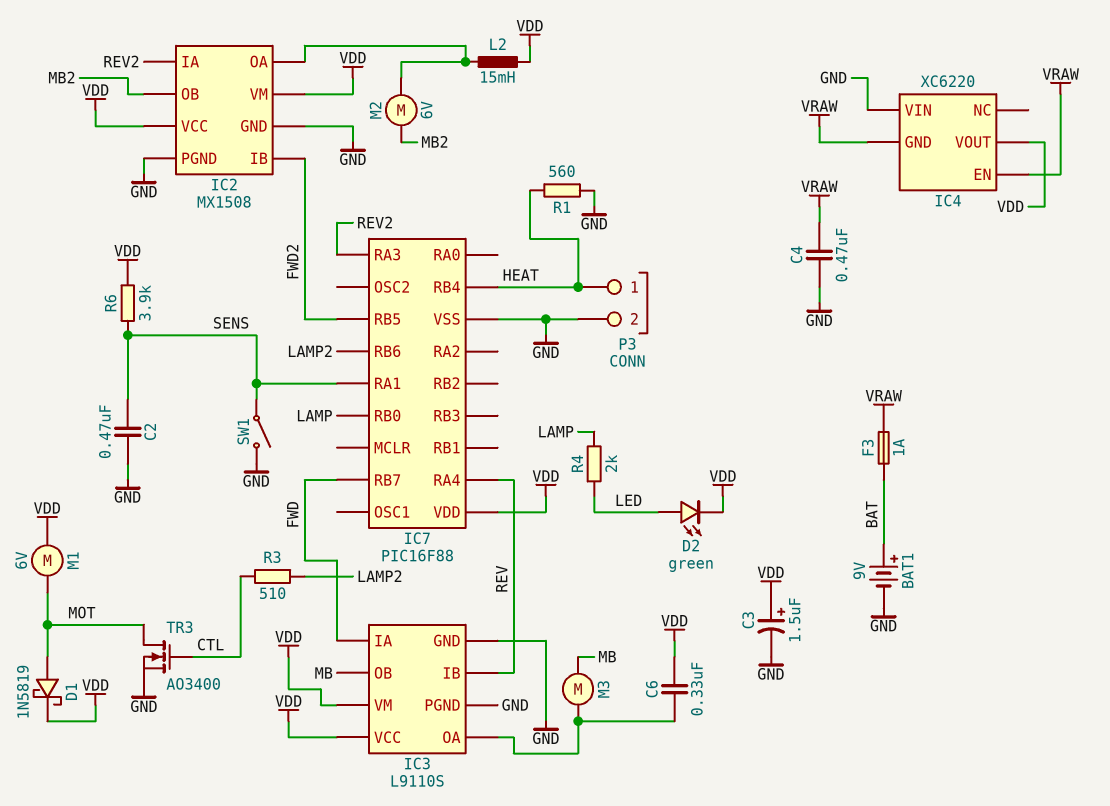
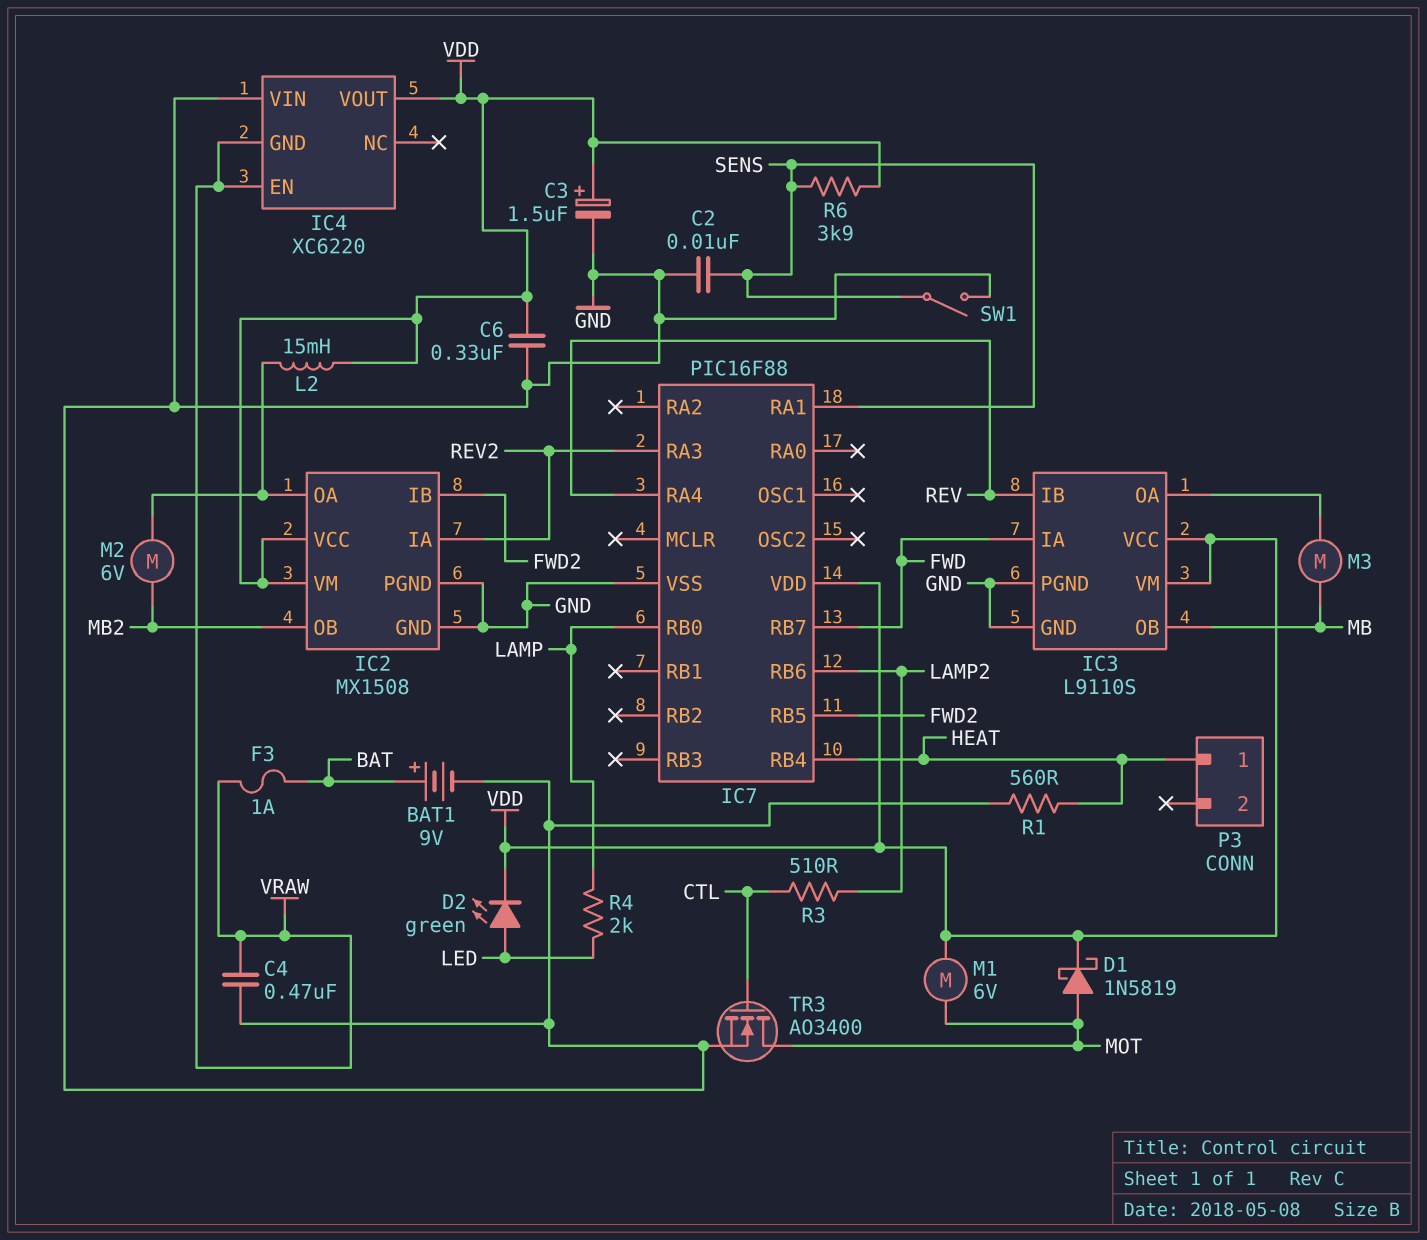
C2: 470nF (GND, SENS) -> 10nF (GND, SENS)
C6: 330nF (IC3/OA, VDD) -> 330nF (GND, VDD)
P3 pin 2: GND -> none

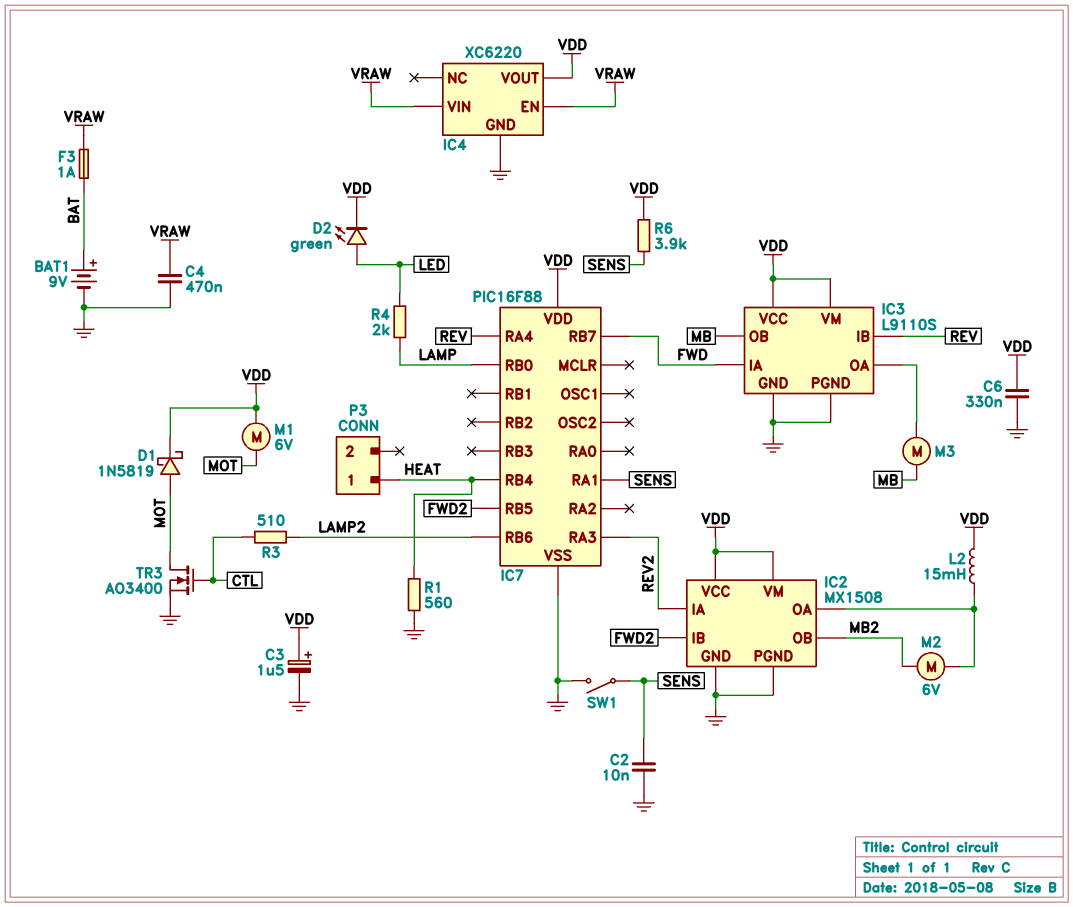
IC4 pin GND: VRAW -> GND
IC4 pin VIN: GND -> VRAW

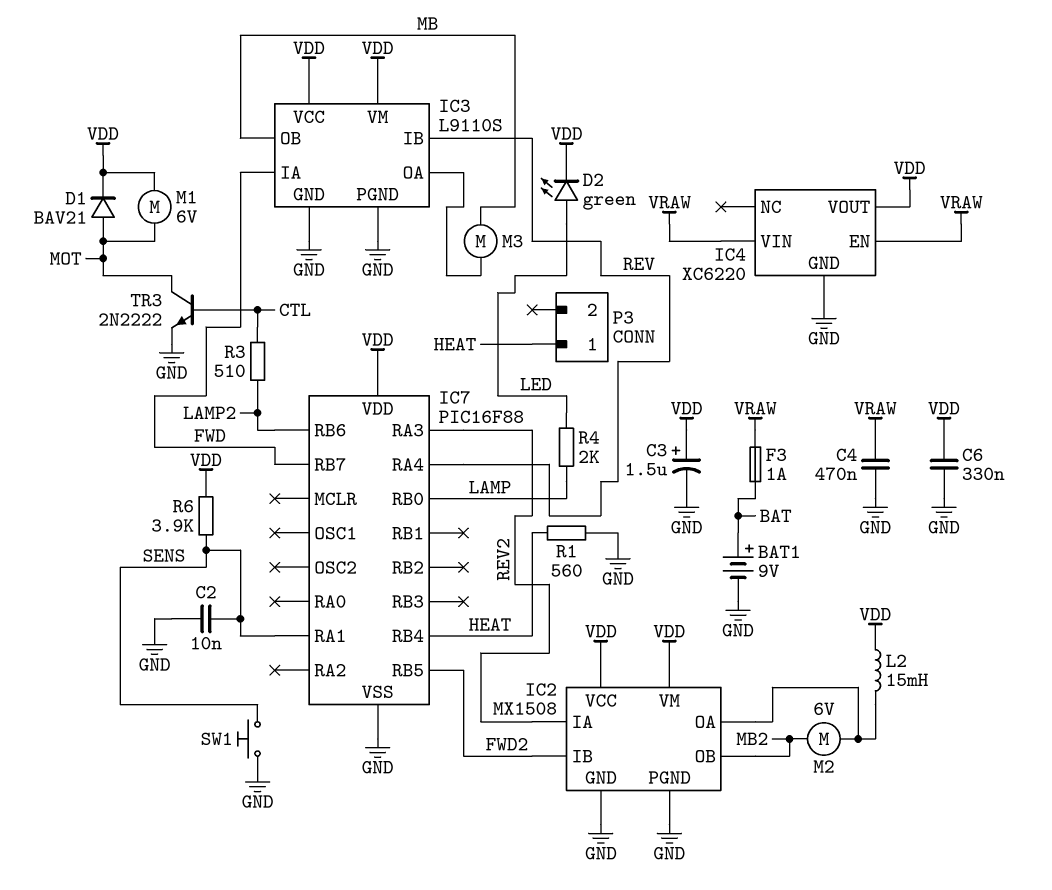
D1: schottky 1N5819 (A MOT, K VDD) -> diode BAV21 (A MOT, K VDD)
SW1: switch (GND, SENS) -> button (GND, SENS)
TR3: NMOS AO3400 (G CTL, D MOT, S GND) -> NPN 2N2222 (B CTL, C MOT, E GND)

